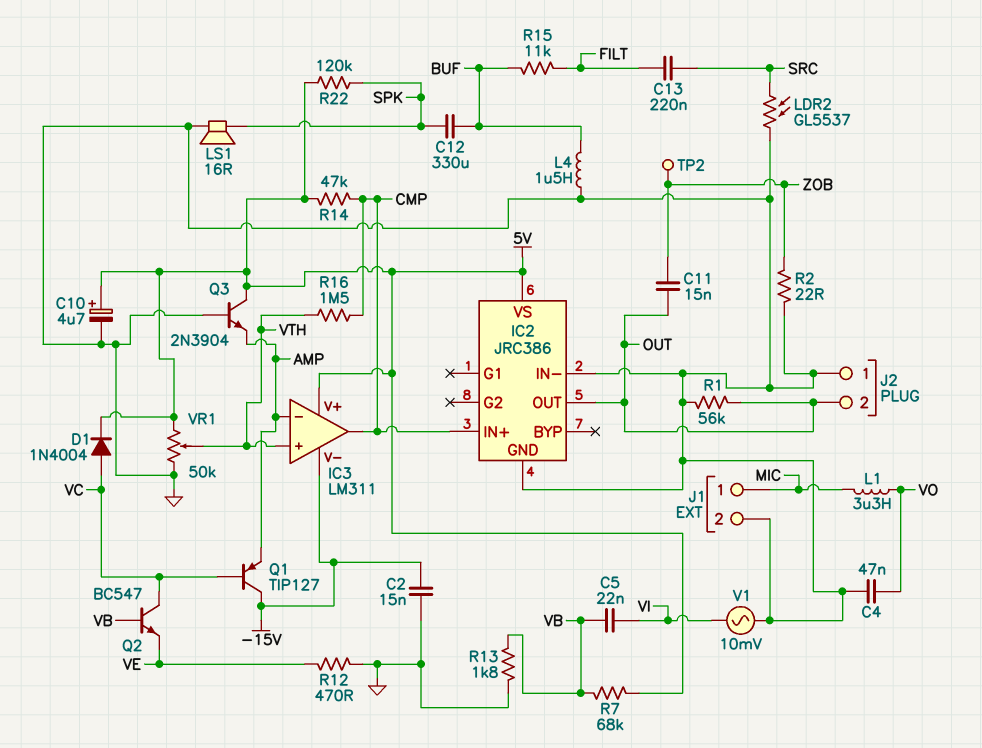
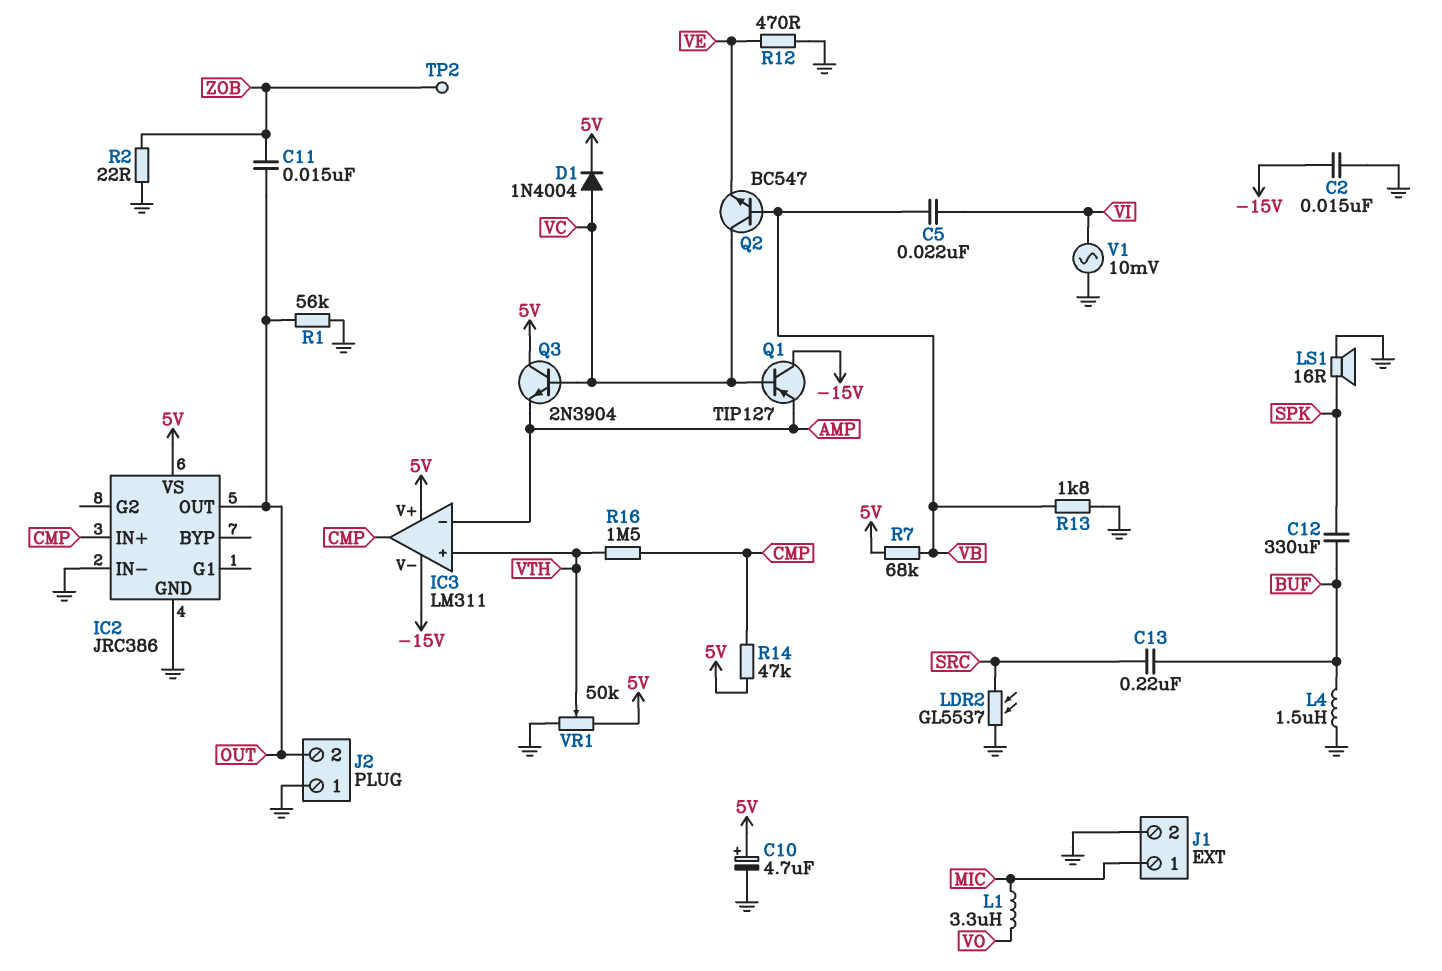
C4: 47nF (GND, VO) -> none
C13: 220nF (FILT, SRC) -> 220nF (BUF, SRC)
Q3: NPN 2N3904 (B GND, C 5V, E AMP) -> NPN 2N3904 (B VC, C 5V, E AMP)
R15: 11k (BUF, FILT) -> none
R22: 120k (5V, SPK) -> none

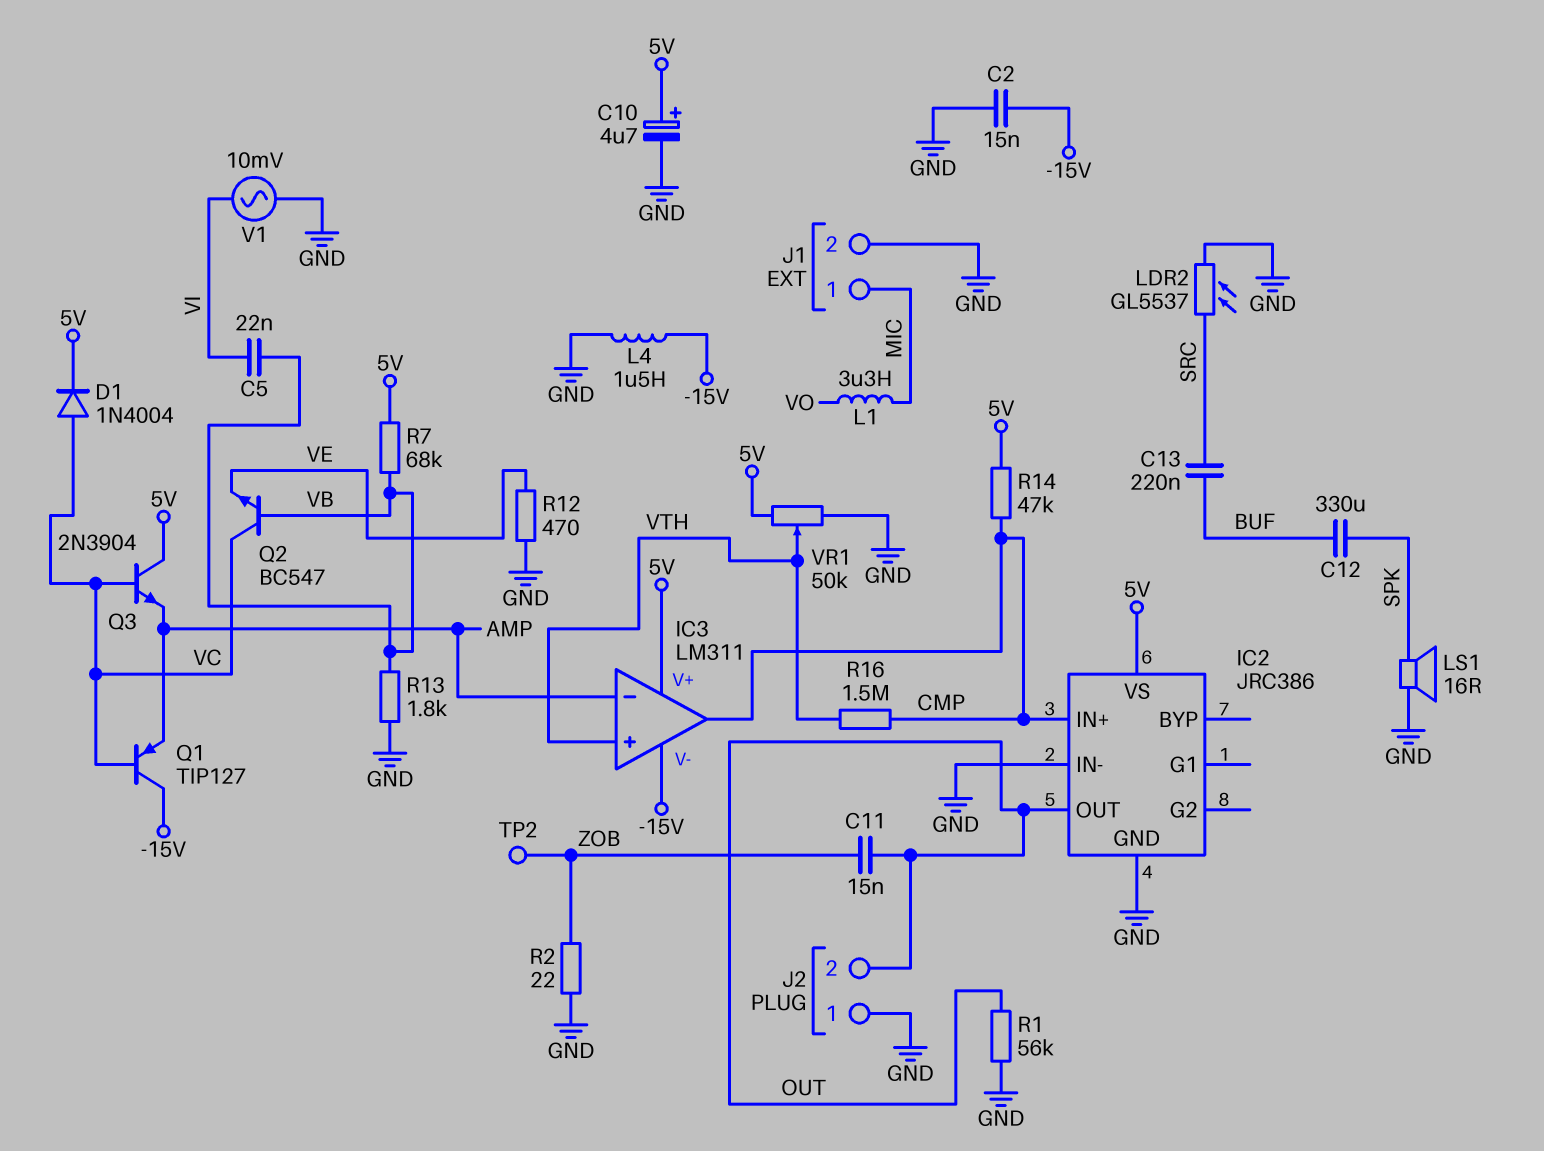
L4: 1.5uH (BUF, GND) -> 1.5uH (-15V, GND)

